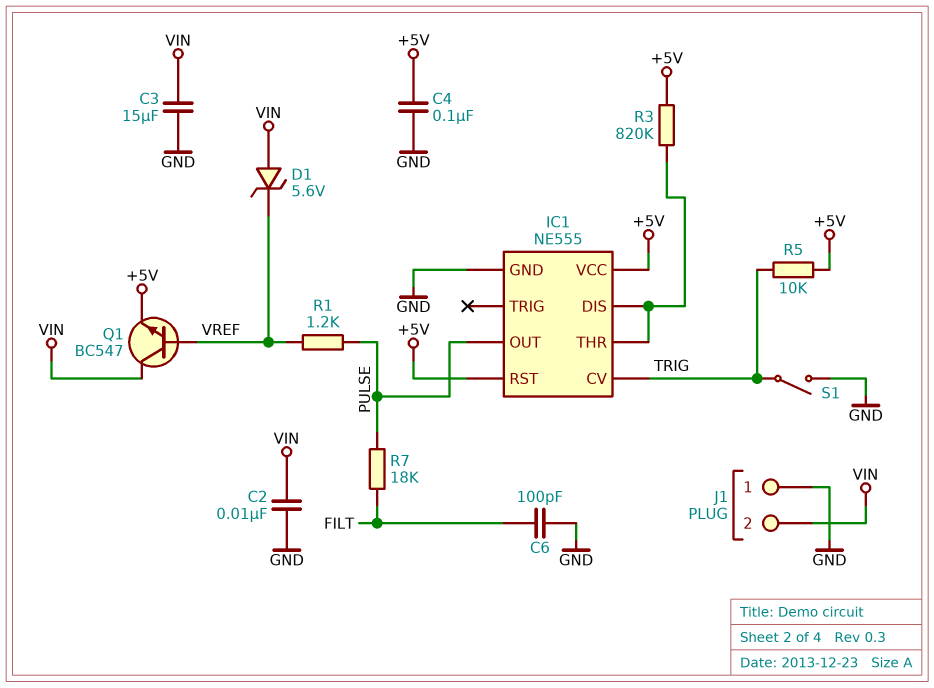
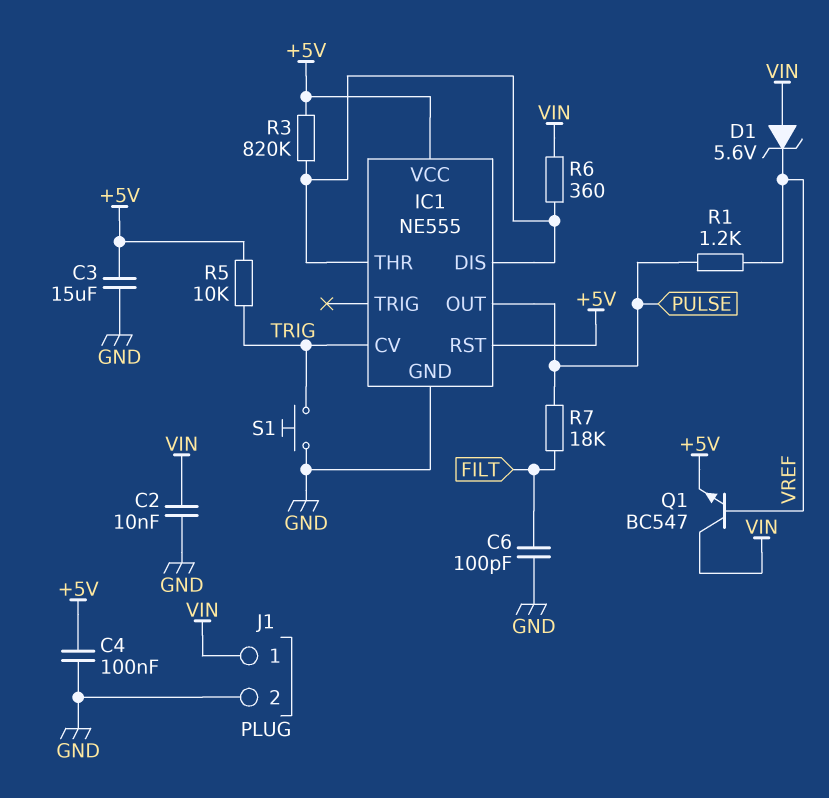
C3: 15uF (GND, VIN) -> 15uF (+5V, GND)
J1 pin 1: GND -> VIN
J1 pin 2: VIN -> GND
R6: none -> 360 (IC1/DIS, VIN)
S1: switch (GND, TRIG) -> button (GND, TRIG)

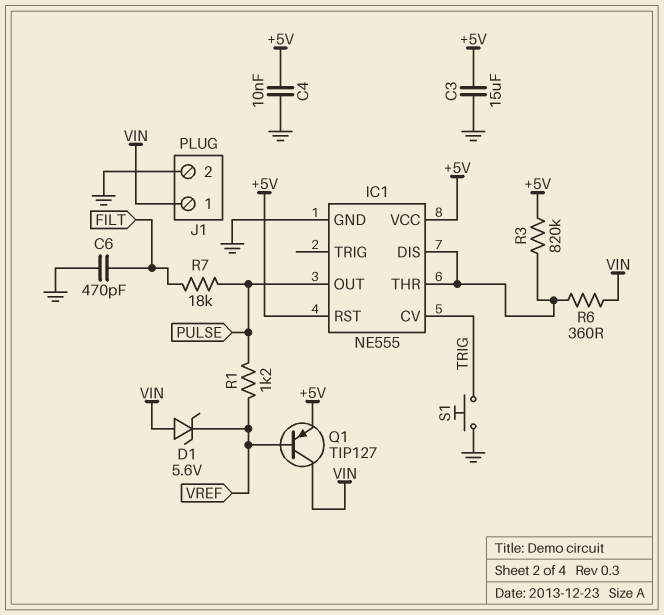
C2: 10nF (GND, VIN) -> none
C4: 100nF (+5V, GND) -> 10nF (+5V, GND)
C6: 100pF (FILT, GND) -> 470pF (FILT, GND)
Q1: NPN BC547 (B VREF, C VIN, E +5V) -> PNP TIP127 (B VREF, C VIN, E +5V)
R5: 10k (+5V, TRIG) -> none

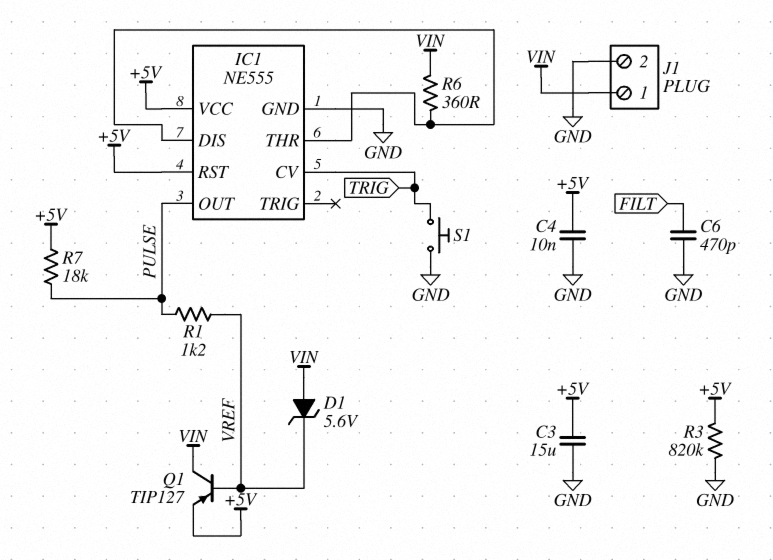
R3: 820k (+5V, IC1/DIS) -> 820k (+5V, GND)
R7: 18k (FILT, PULSE) -> 18k (+5V, PULSE)

